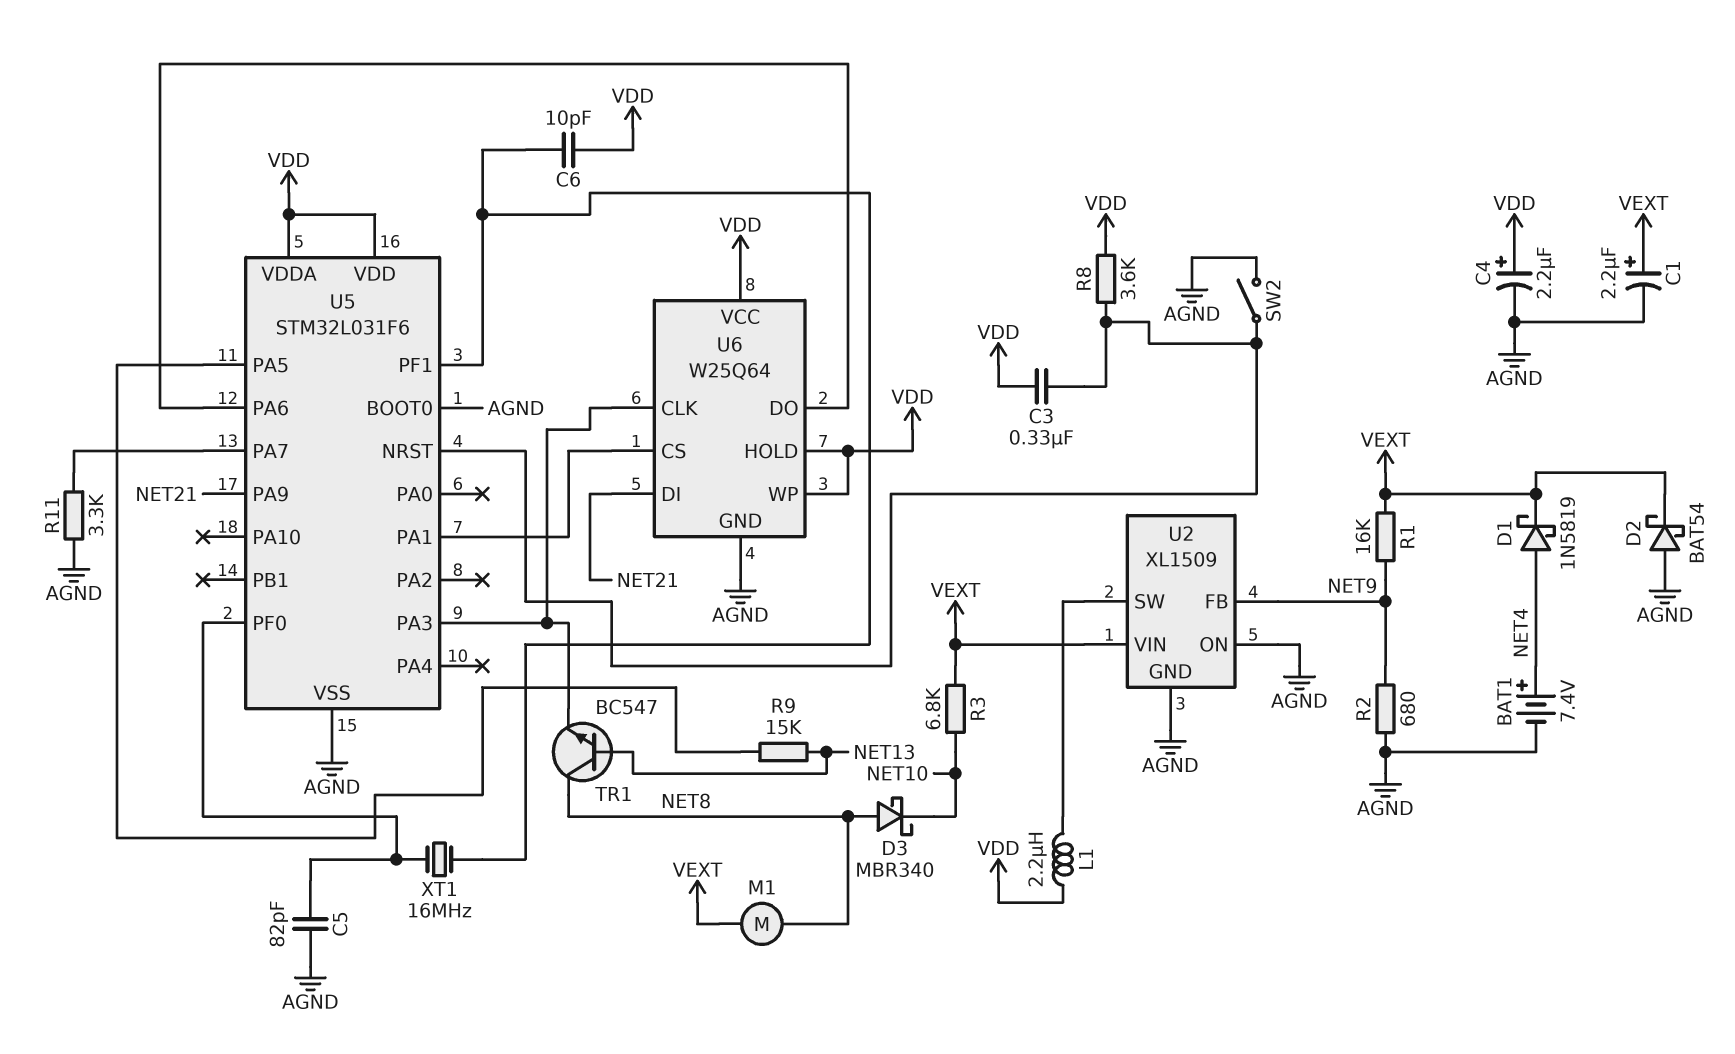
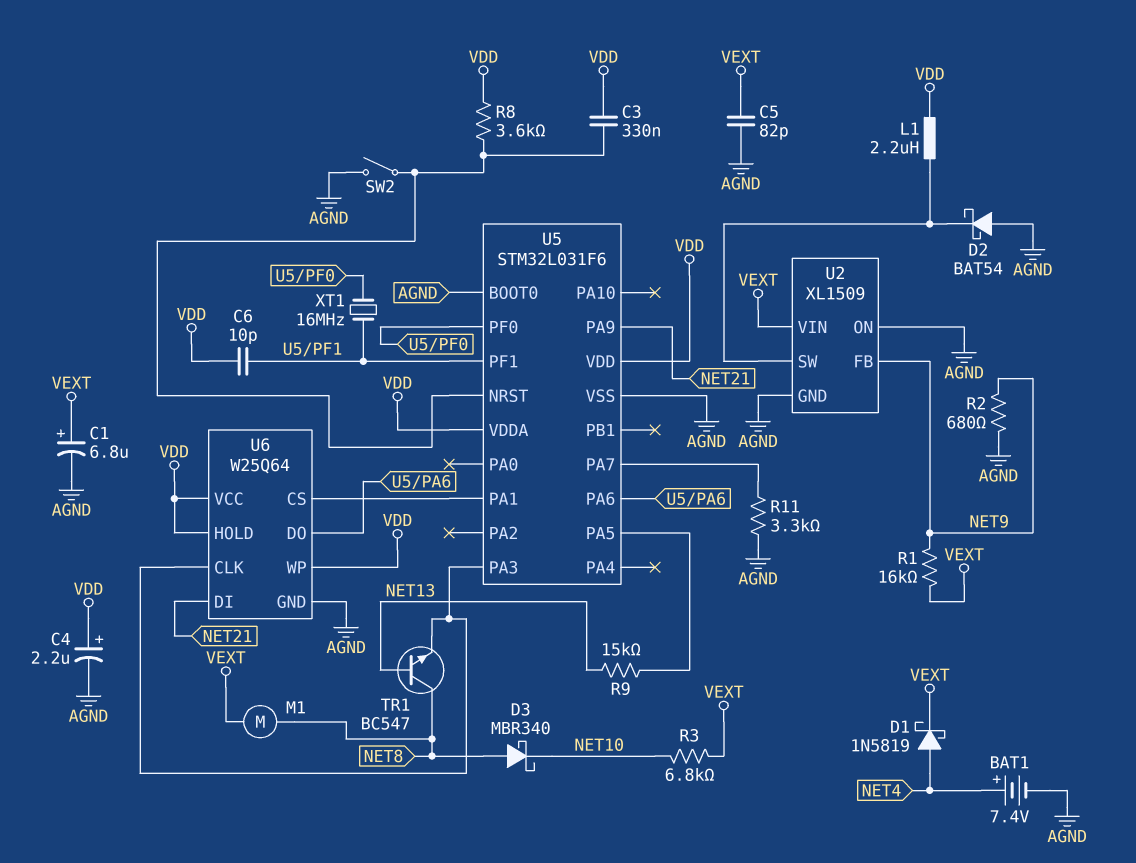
C1: 2.2uF (plus VEXT, minus AGND) -> 6.8uF (plus VEXT, minus AGND)
C5: 82pF (AGND, U5/PF0) -> 82pF (AGND, VEXT)
D2: schottky BAT54 (A AGND, K VEXT) -> schottky BAT54 (A AGND, K U2/SW)

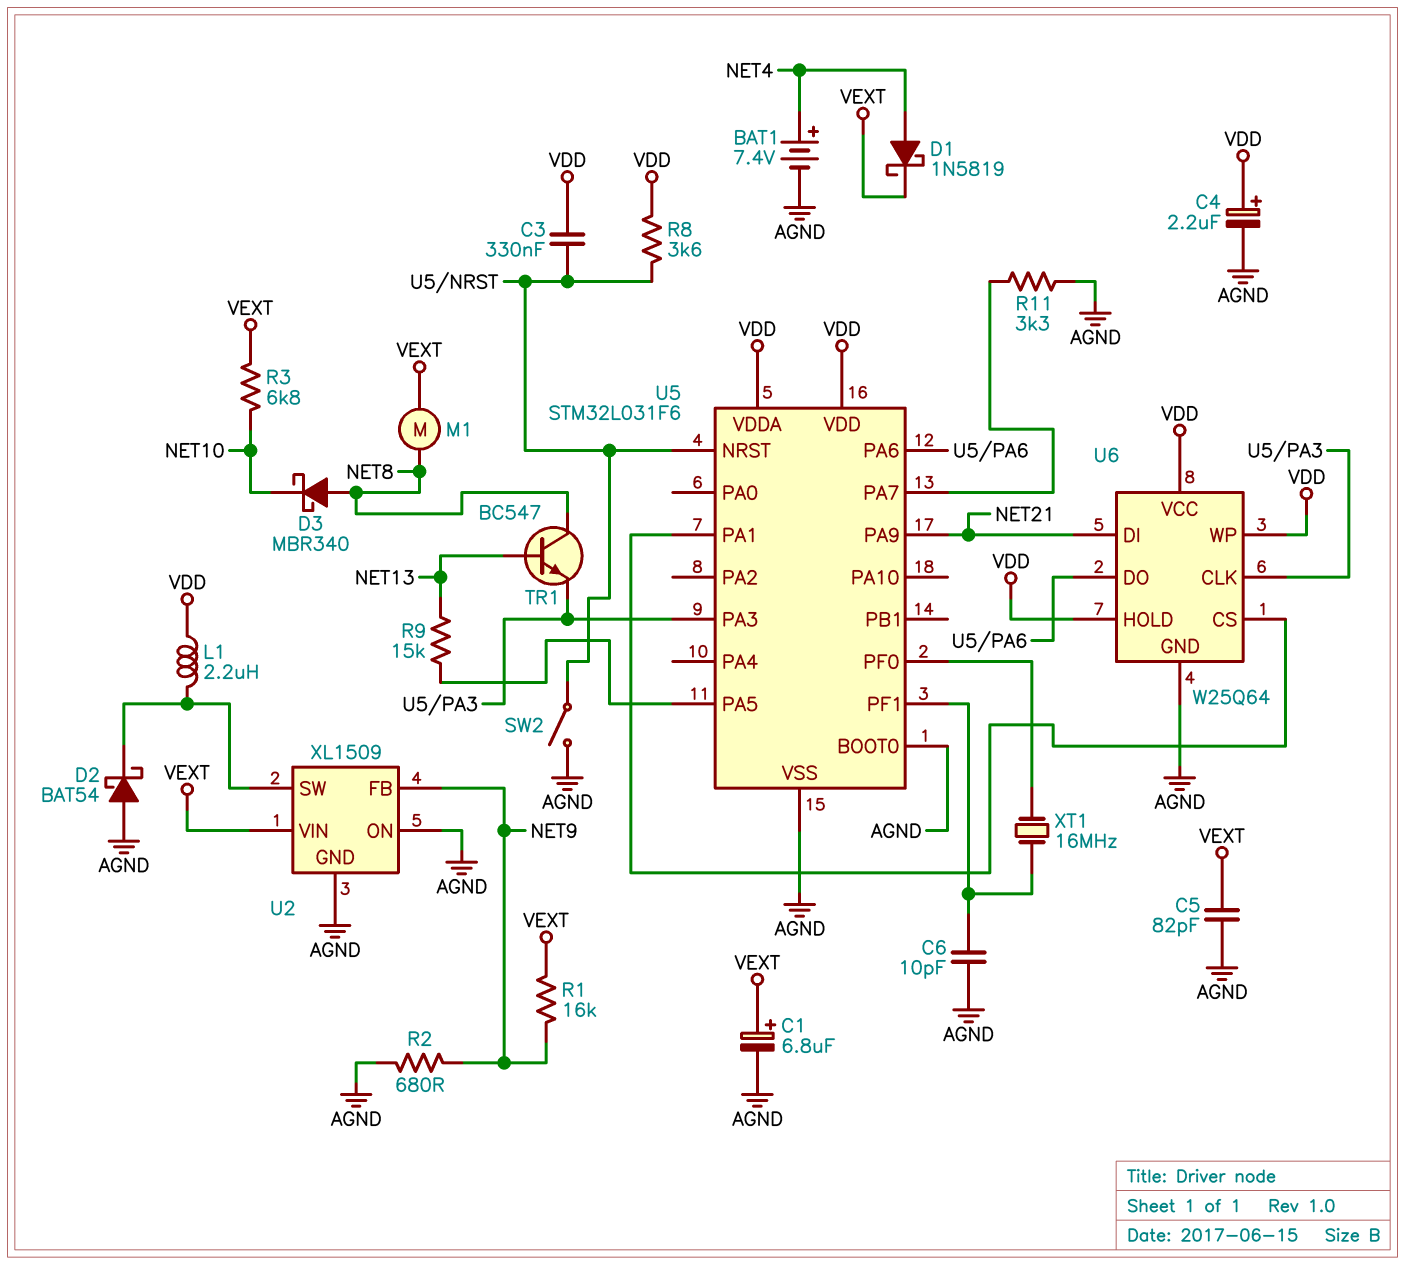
C6: 10pF (U5/PF1, VDD) -> 10pF (AGND, U5/PF1)

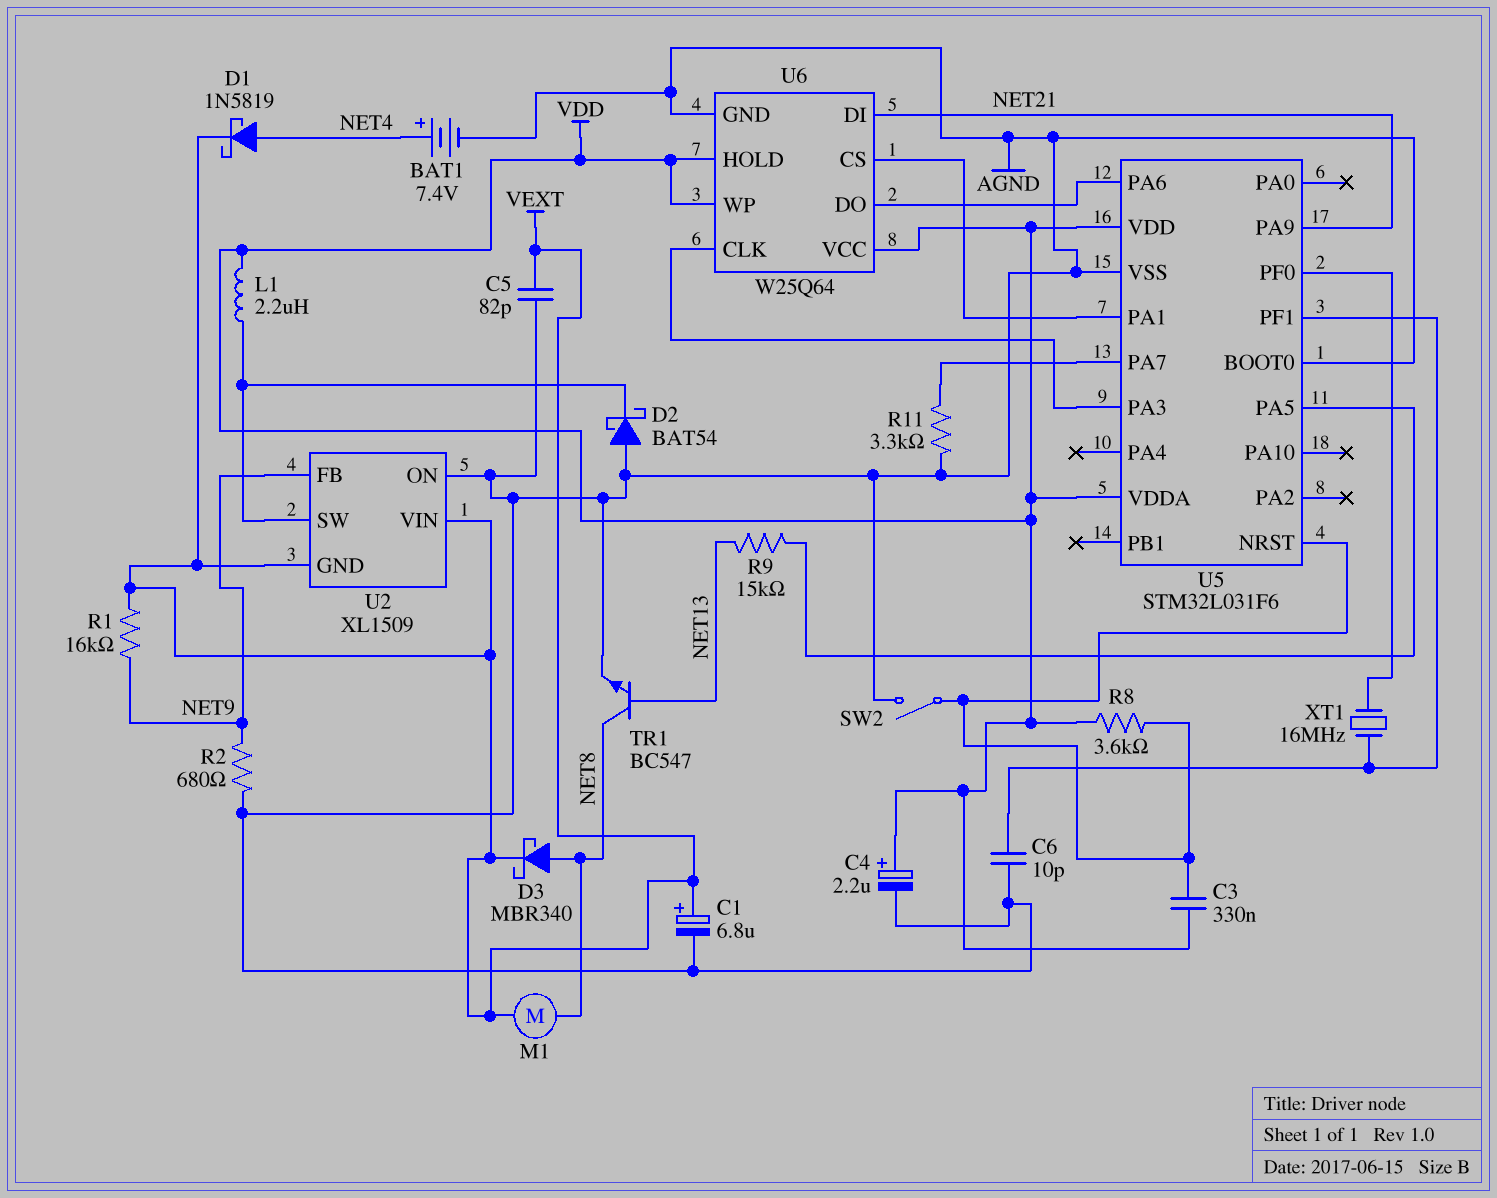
D3: schottky MBR340 (A NET8, K NET10) -> schottky MBR340 (A NET8, K VEXT)
R3: 6.8k (NET10, VEXT) -> none
TR1: NPN BC547 (B NET13, C NET8, E U5/PA3) -> NPN BC547 (B NET13, C NET8, E AGND)
U2 pin GND: AGND -> VEXT

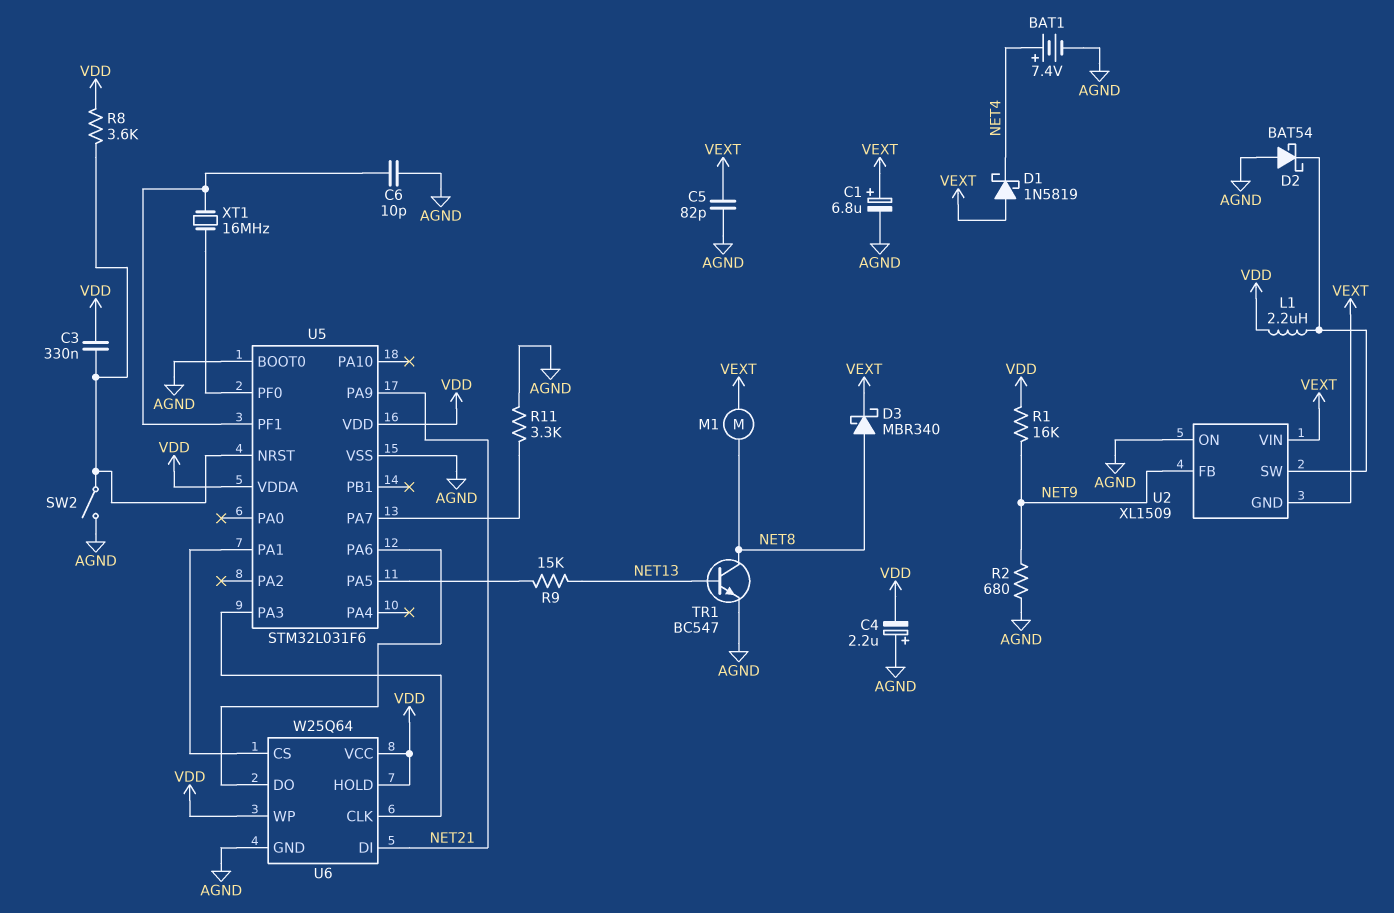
C4: 2.2uF (plus VDD, minus AGND) -> 2.2uF (plus AGND, minus VDD)
D1: schottky 1N5819 (A NET4, K VEXT) -> schottky 1N5819 (A VEXT, K NET4)
R1: 16k (NET9, VEXT) -> 16k (NET9, VDD)

